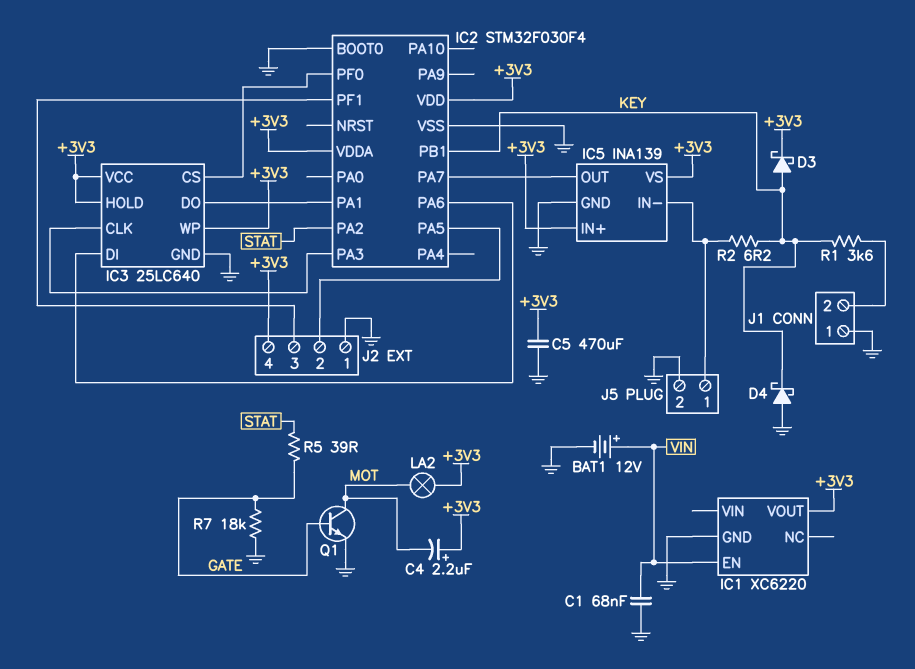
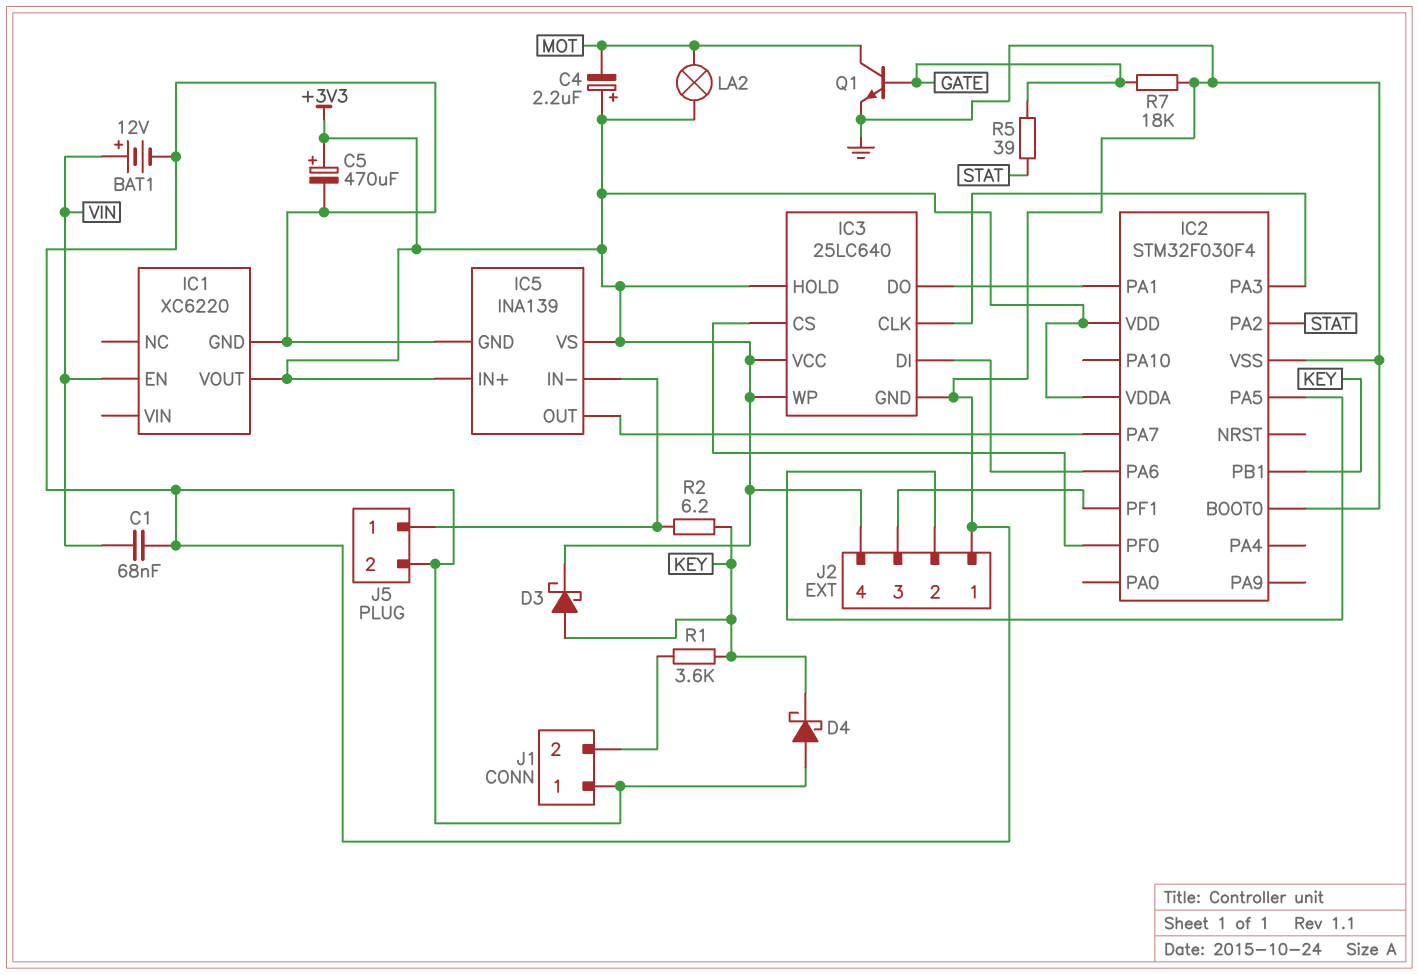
C5: 470uF (+3V3, GND) -> 470uF (plus +3V3, minus GND)

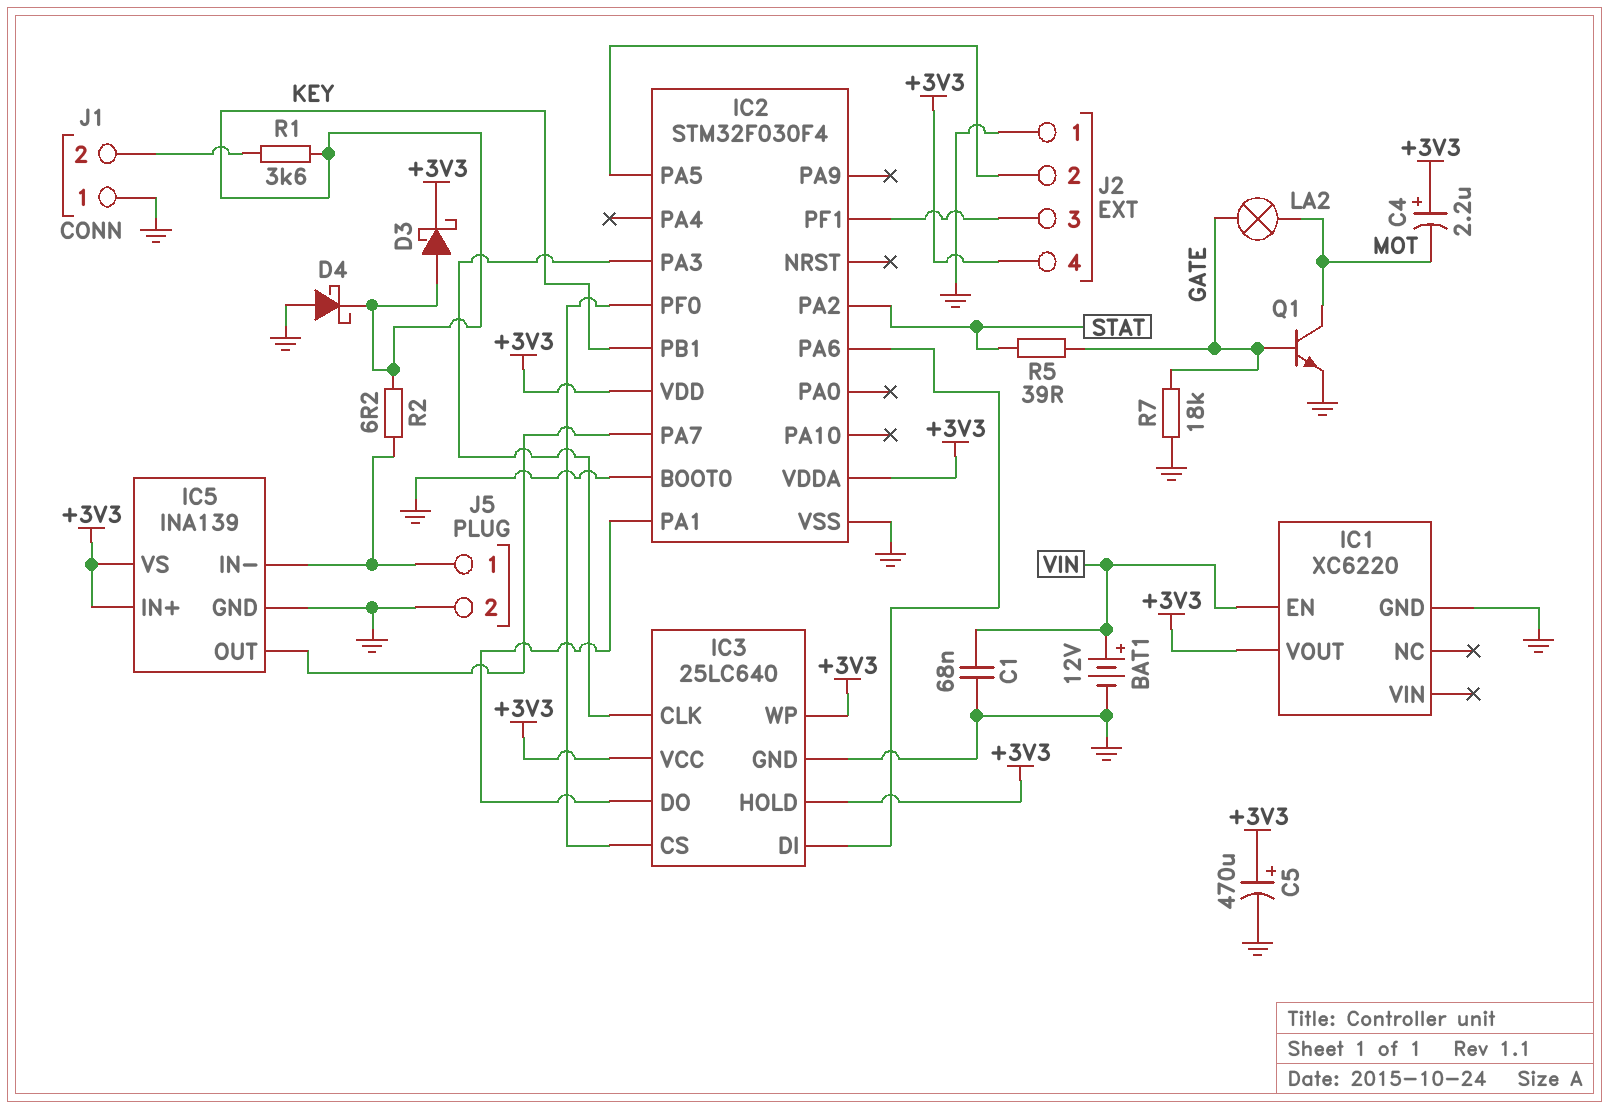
LA2: lamp (+3V3, MOT) -> lamp (GATE, MOT)

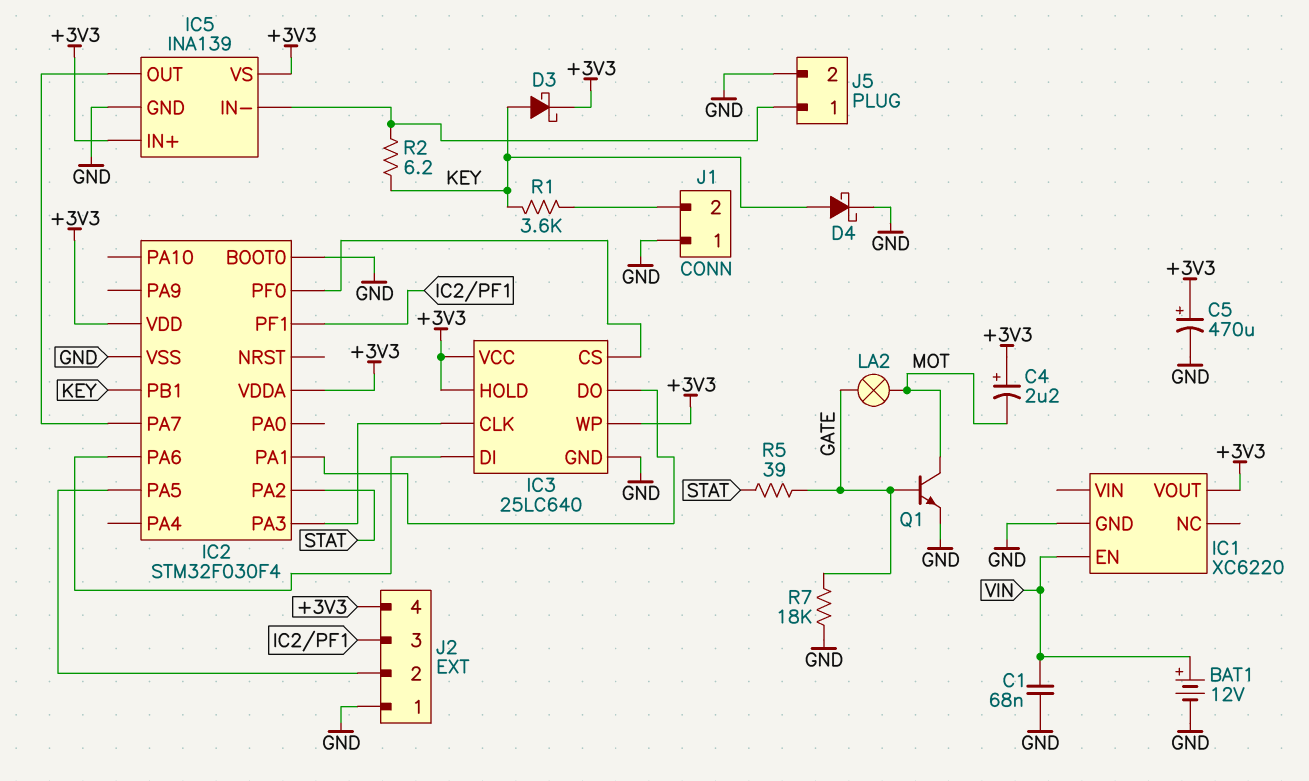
D4: schottky (A GND, K KEY) -> schottky (A KEY, K GND)

